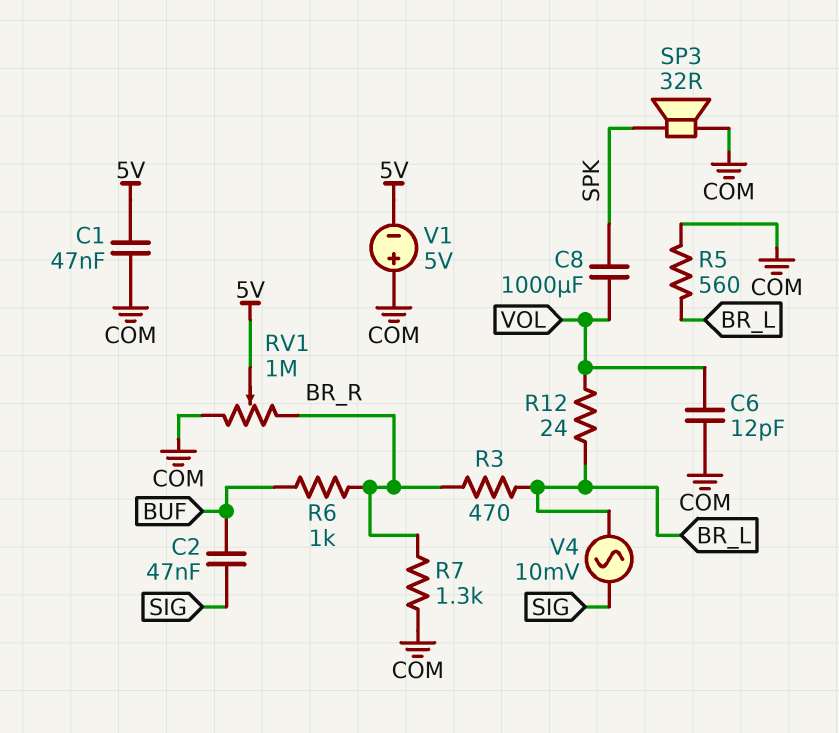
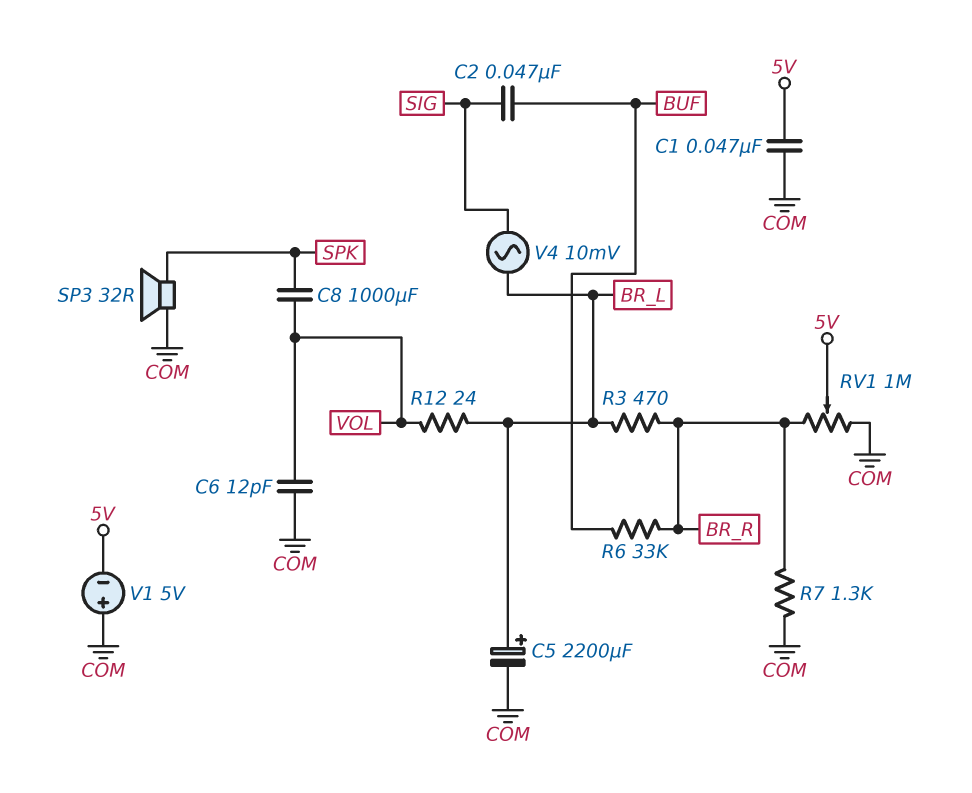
C5: none -> 2200uF (plus BR_L, minus COM)
R5: 560 (BR_L, COM) -> none
R6: 1k (BR_R, BUF) -> 33k (BR_R, BUF)

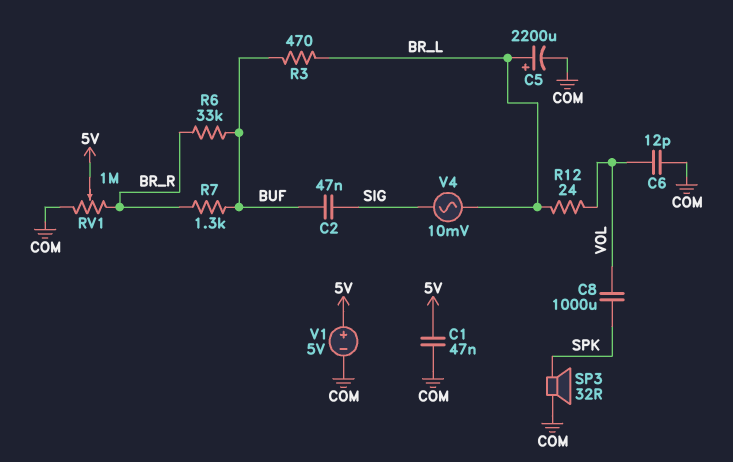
R3: 470 (BR_L, BR_R) -> 470 (BR_L, BUF)
R7: 1.3k (BR_R, COM) -> 1.3k (BR_R, BUF)
V1: 5V (plus COM, minus 5V) -> 5V (plus 5V, minus COM)

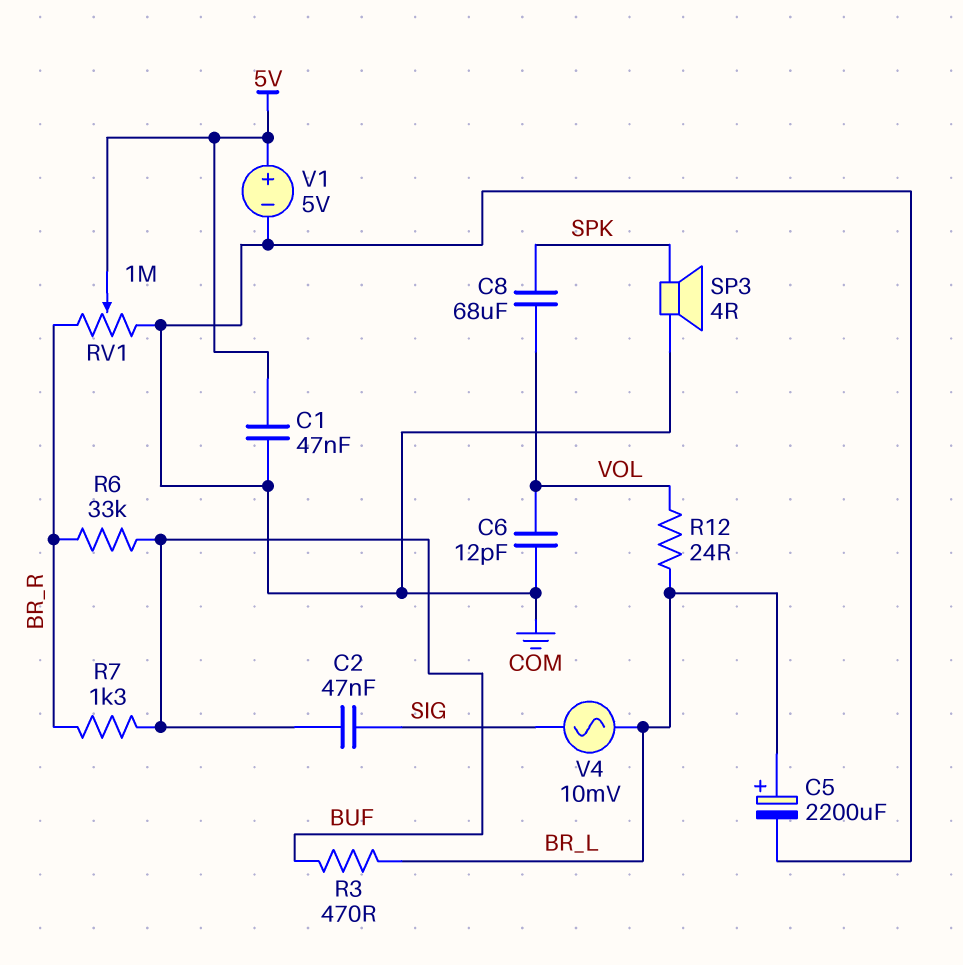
C8: 1000uF (SPK, VOL) -> 68uF (SPK, VOL)
SP3: speaker 32R (COM, SPK) -> speaker 4R (COM, SPK)

